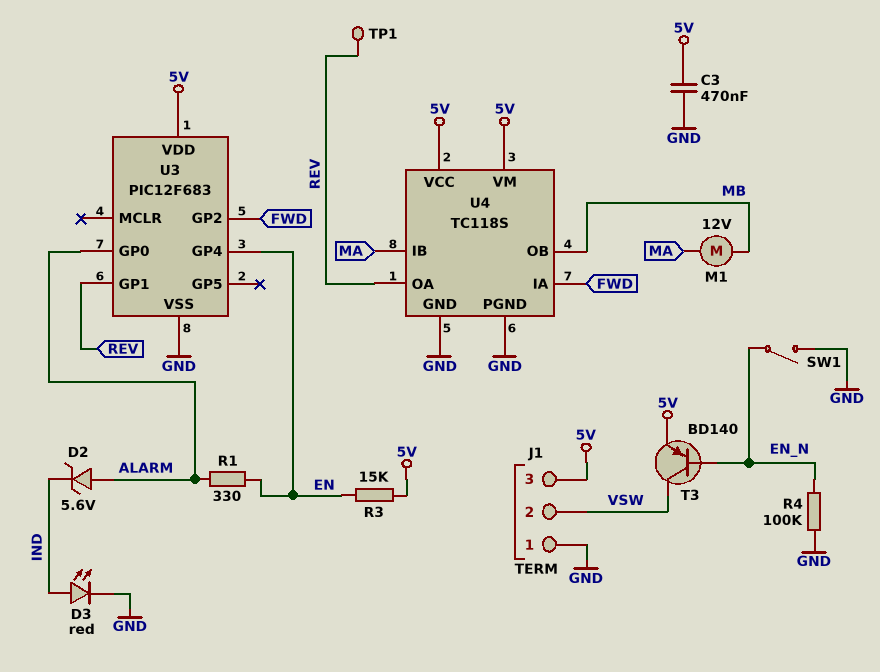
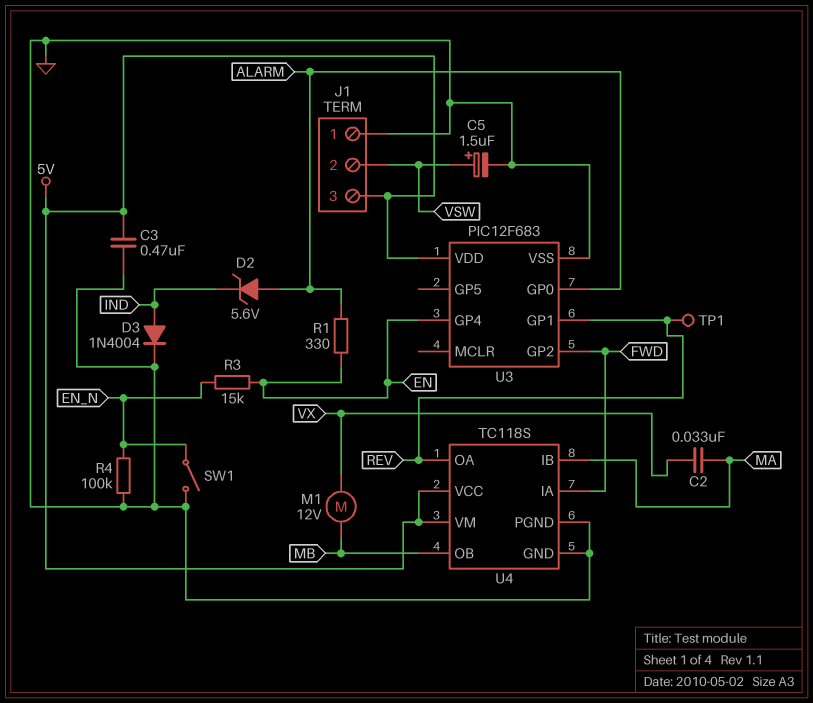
C2: none -> 33nF (MA, VX)
C5: none -> 1.5uF (plus VSW, minus GND)
D3: LED red (A IND, K GND) -> diode 1N4004 (A IND, K GND)
M1: motor 12V (MA, MB) -> motor 12V (MB, VX)
R3: 15k (5V, EN) -> 15k (EN, EN_N)
T3: PNP BD140 (B EN_N, C VSW, E 5V) -> none

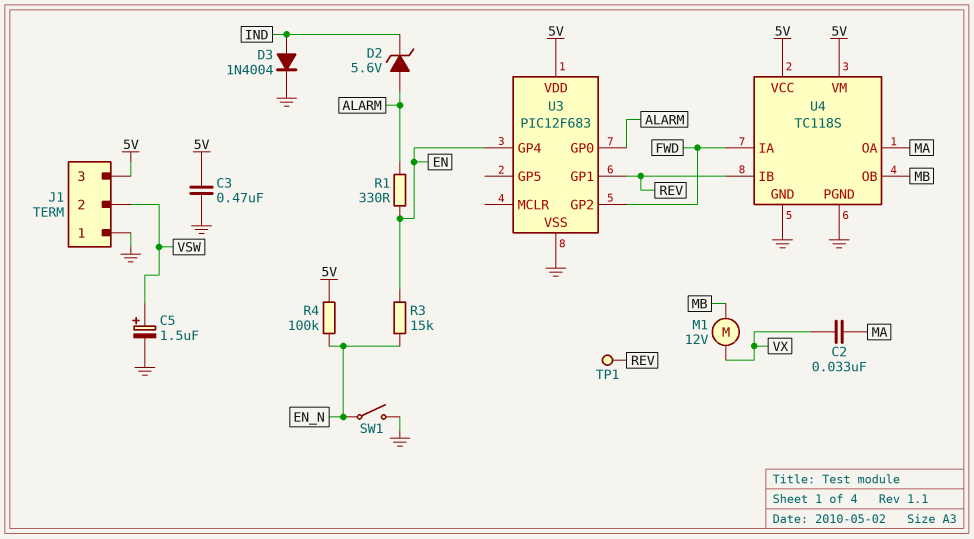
R4: 100k (EN_N, GND) -> 100k (5V, EN_N)
U4 pin IB: MA -> REV
U4 pin OA: REV -> MA

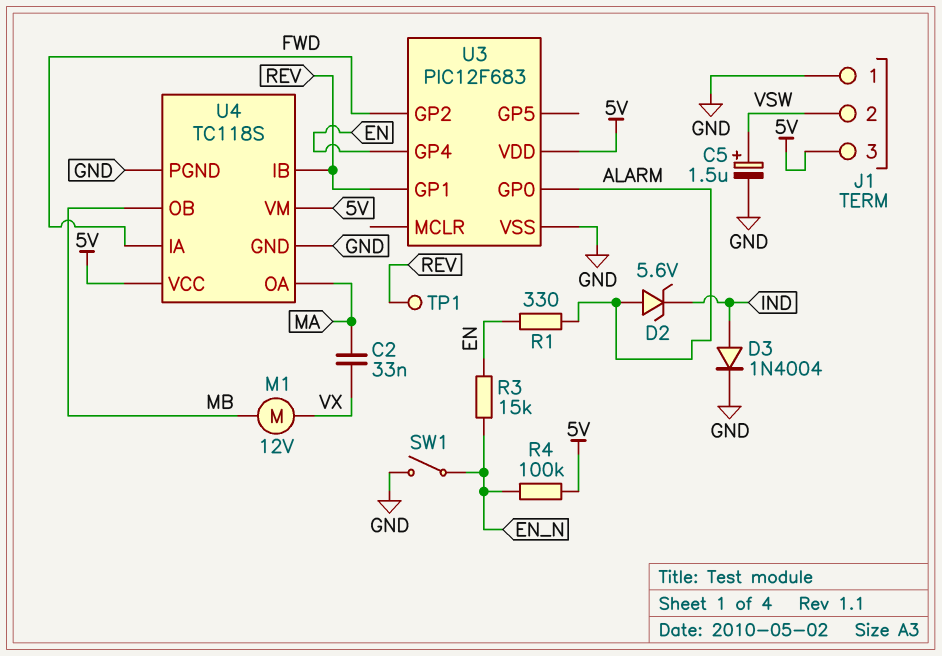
C3: 470nF (5V, GND) -> none

